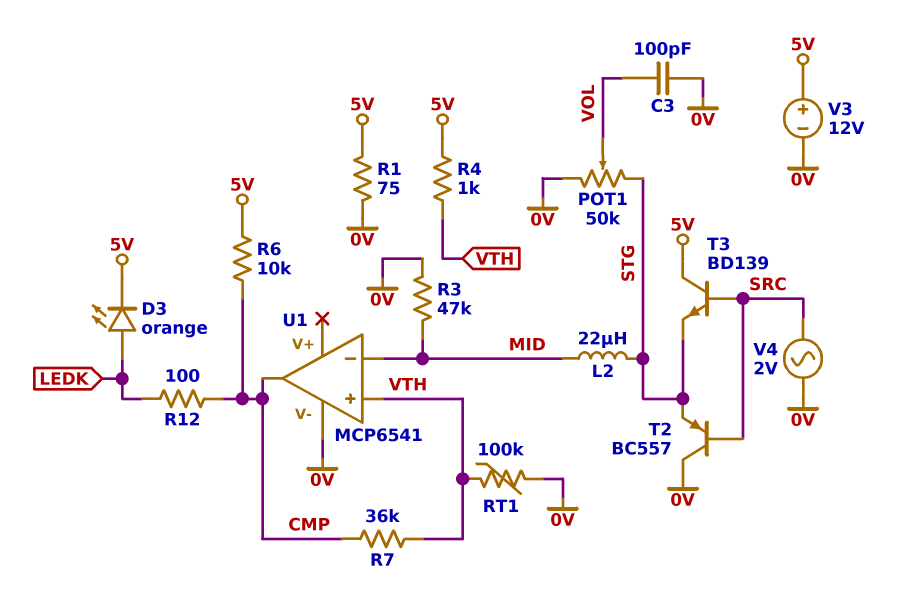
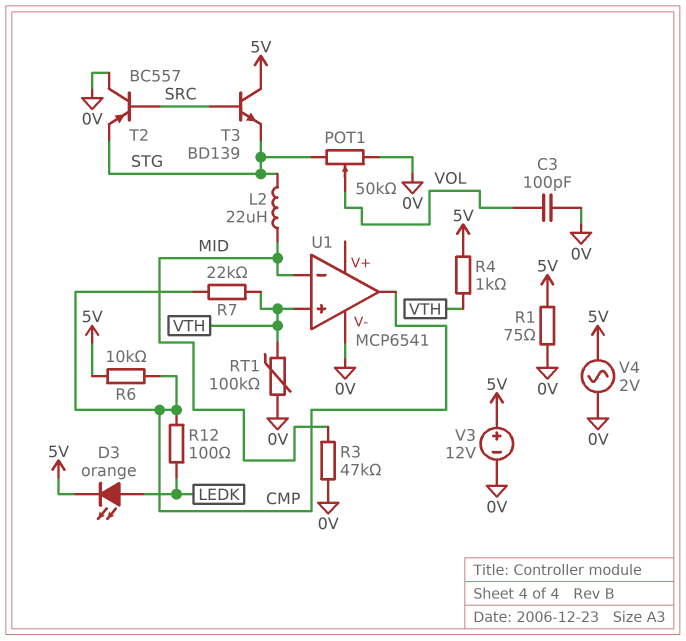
R7: 36k (CMP, VTH) -> 22k (CMP, VTH)
V4: AC 2V (0V, SRC) -> AC 2V (0V, 5V)

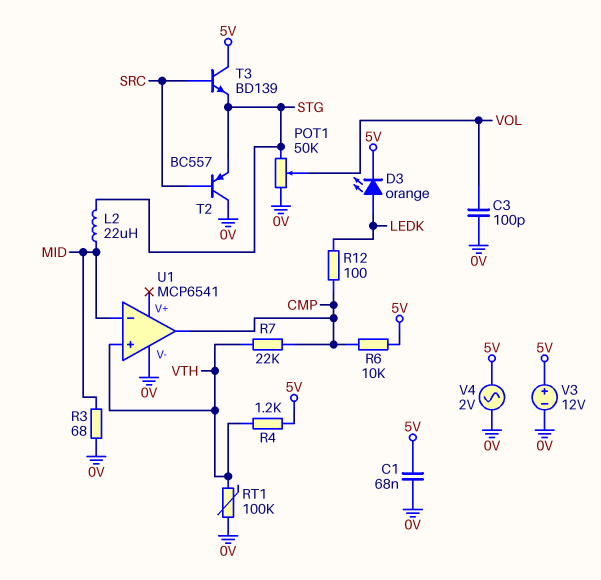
C1: none -> 68nF (0V, 5V)
R1: 75 (0V, 5V) -> none
R3: 47k (0V, MID) -> 68 (0V, MID)
R4: 1k (5V, VTH) -> 1.2k (5V, VTH)

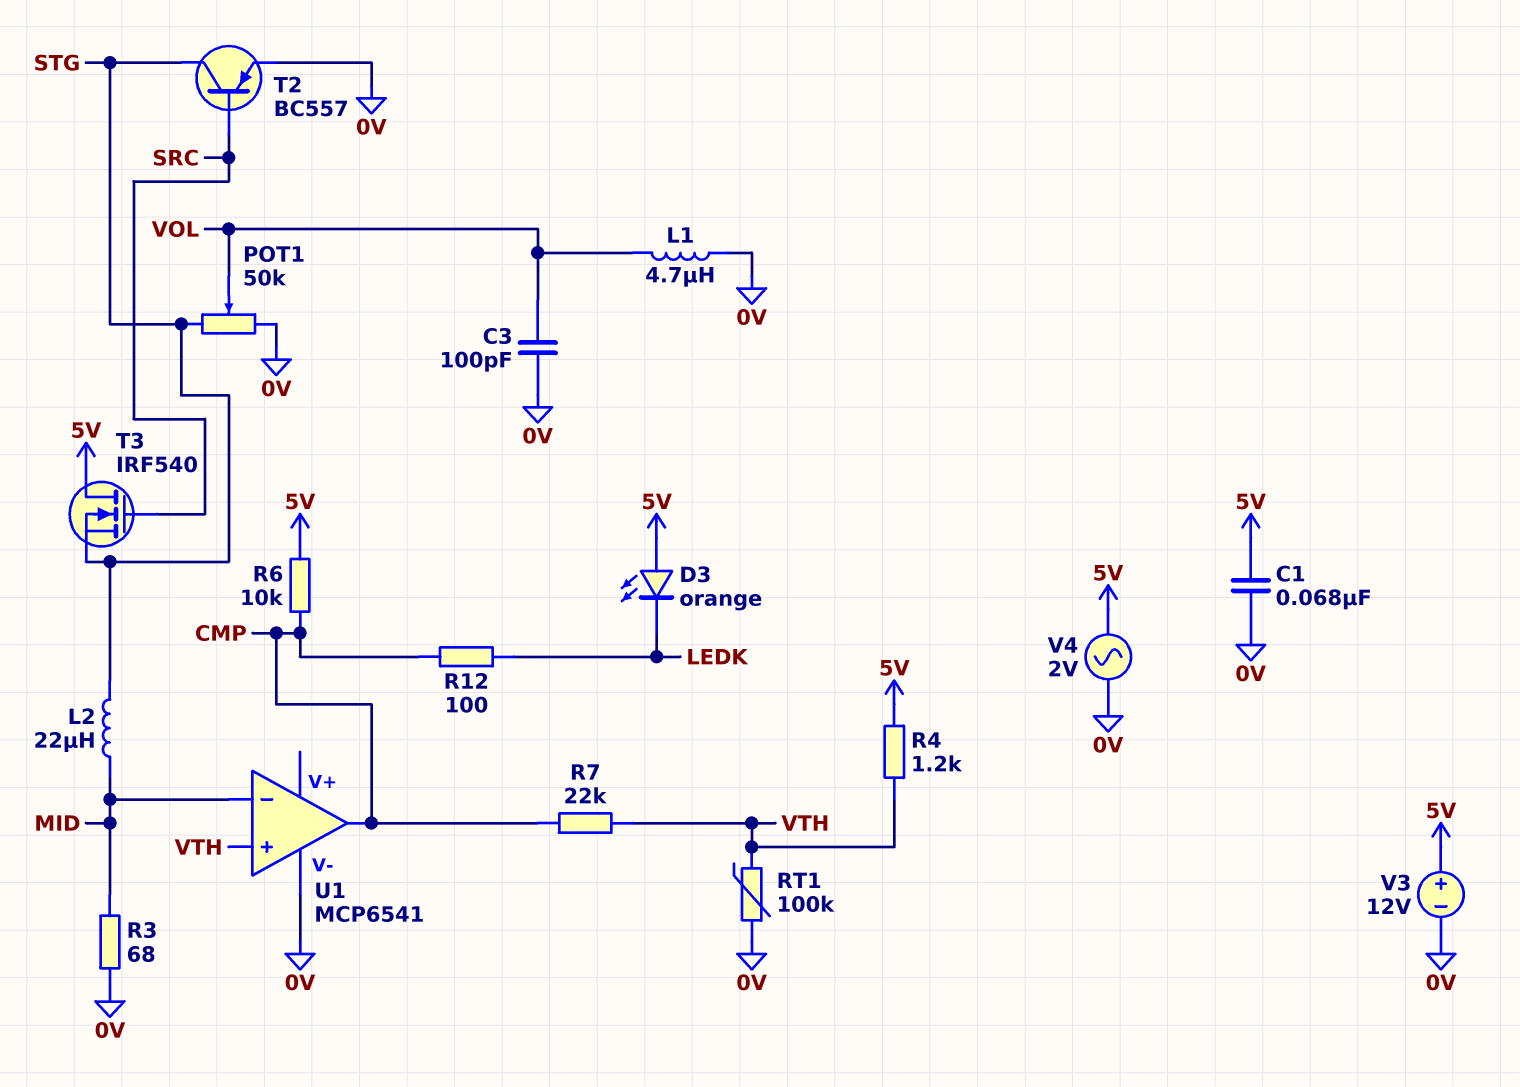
D3: LED orange (A LEDK, K 5V) -> LED orange (A 5V, K LEDK)
L1: none -> 4.7uH (0V, VOL)
T2: PNP BC557 (B SRC, C 0V, E STG) -> PNP BC557 (B SRC, C STG, E 0V)
T3: NPN BD139 (B SRC, C 5V, E STG) -> NMOS IRF540 (G SRC, D 5V, S STG)

